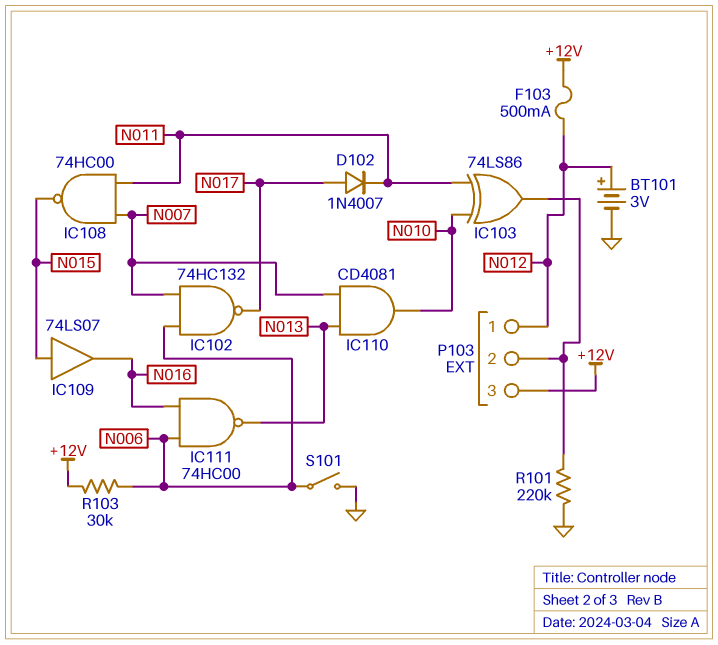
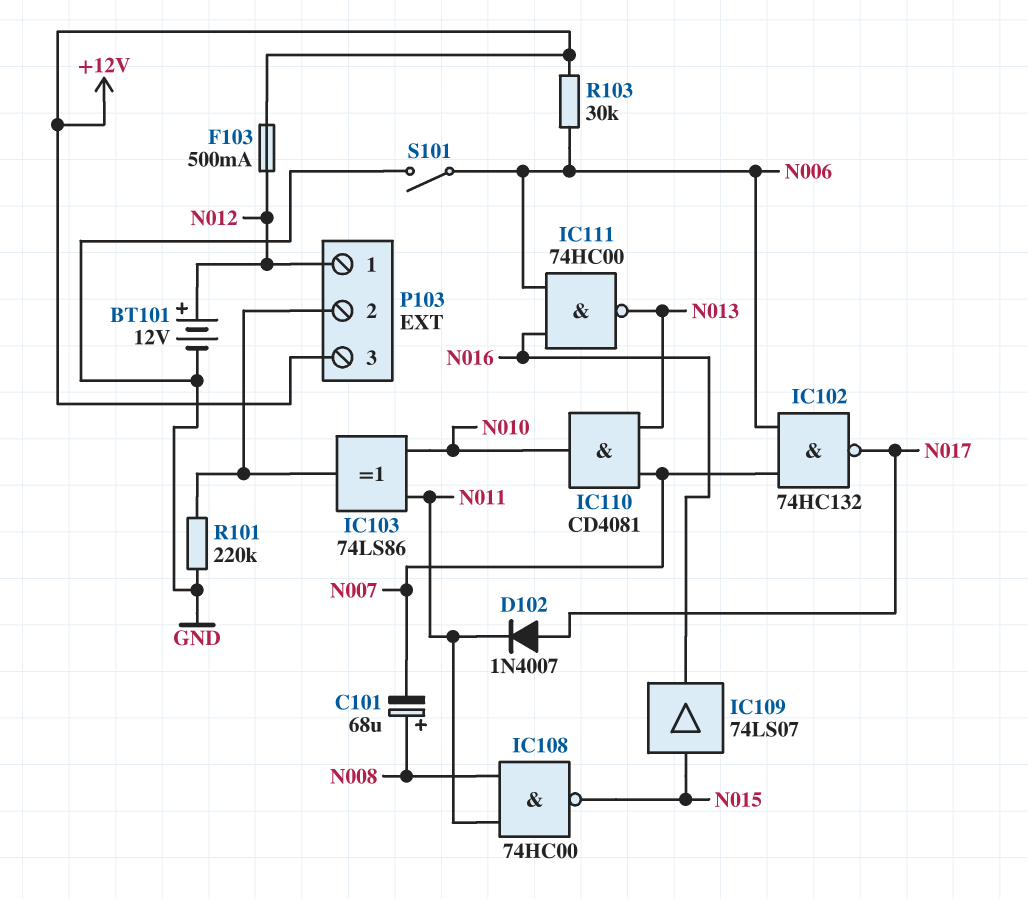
BT101: 3V (plus N012, minus GND) -> 12V (plus N012, minus GND)
C101: none -> 68uF (plus N008, minus N007)
IC108: NAND 74HC00 (in N007, in N011, out N015) -> NAND 74HC00 (in N008, in N011, out N015)

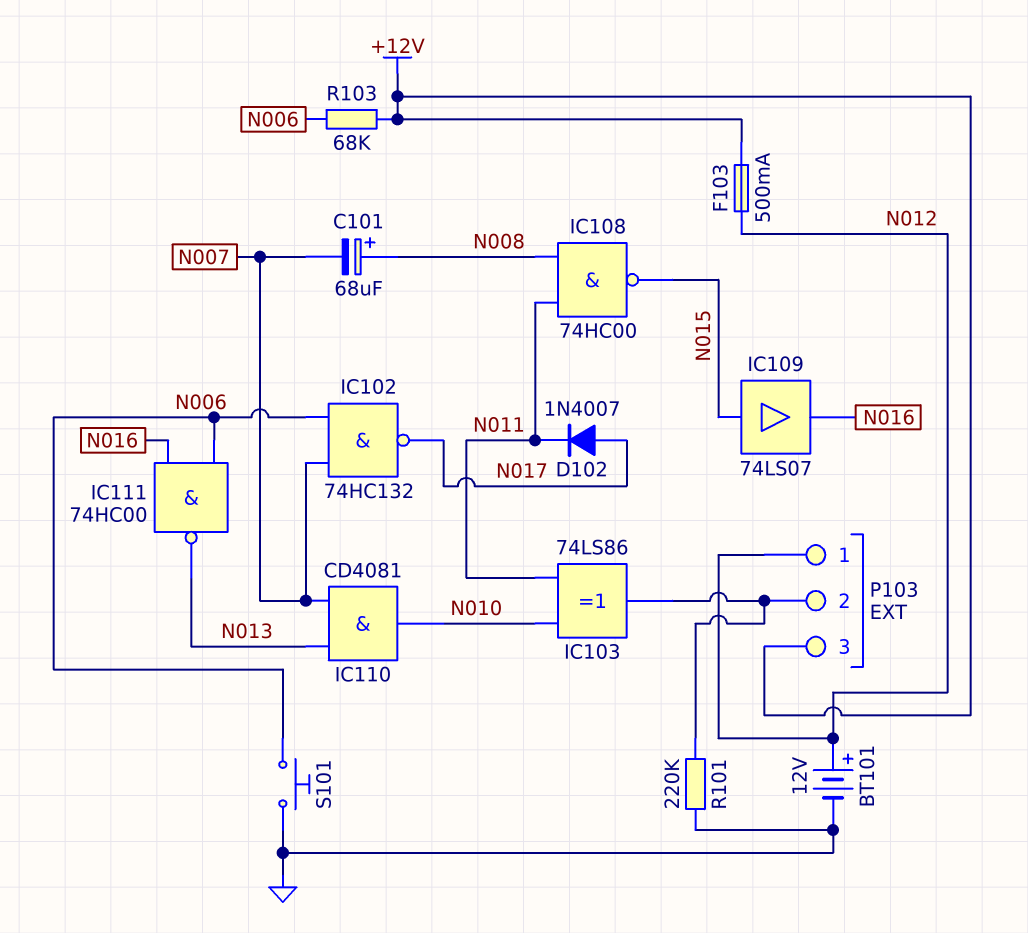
R103: 30k (+12V, N006) -> 68k (+12V, N006)
S101: switch (GND, N006) -> button (GND, N006)

